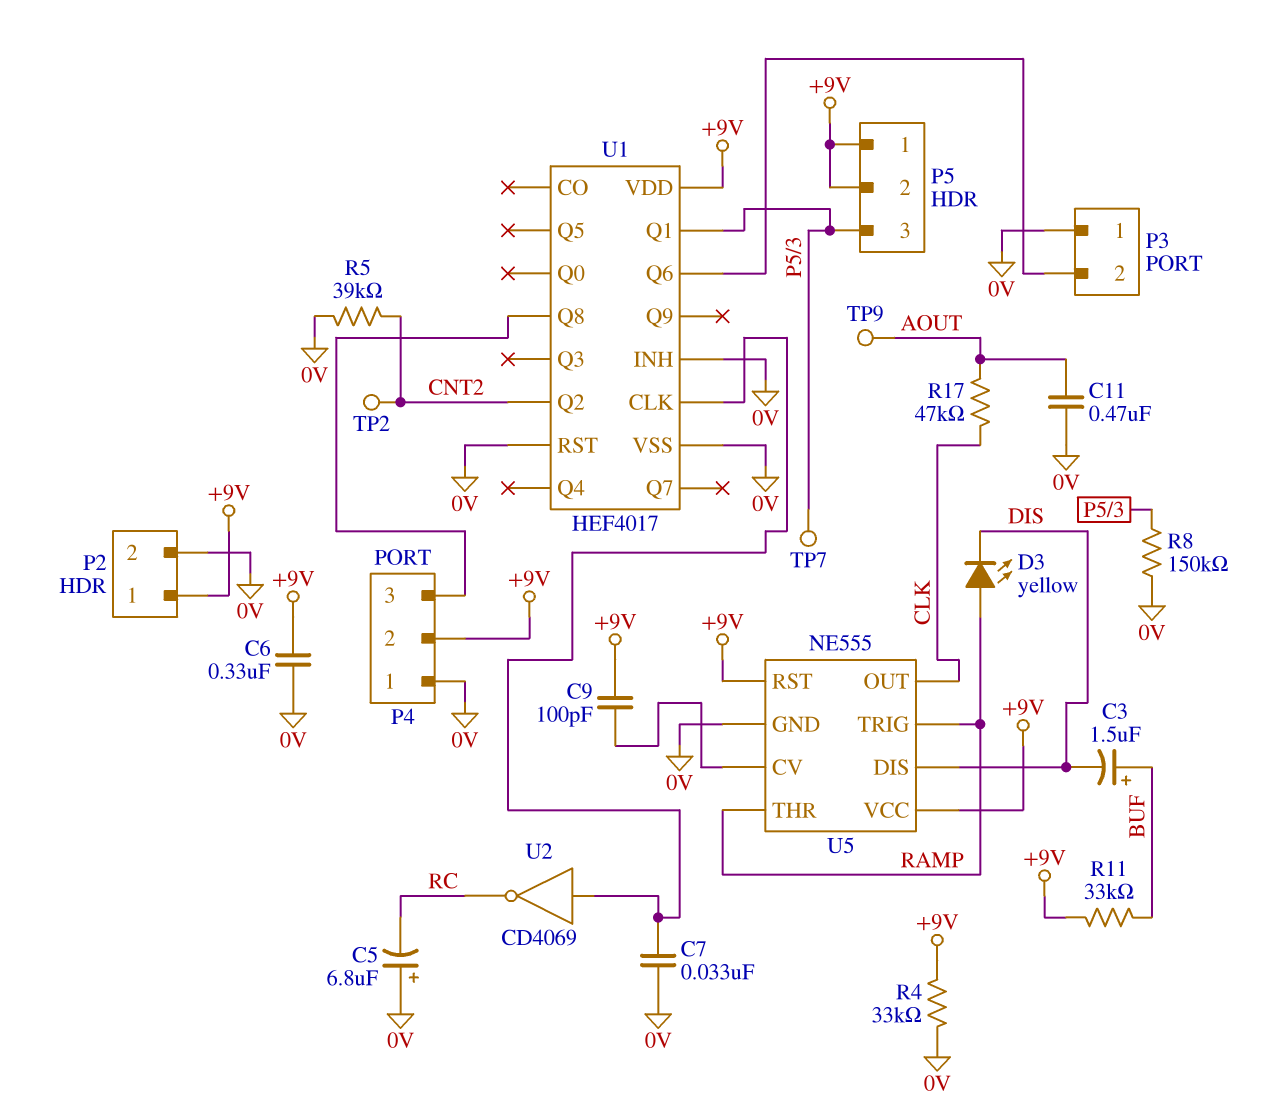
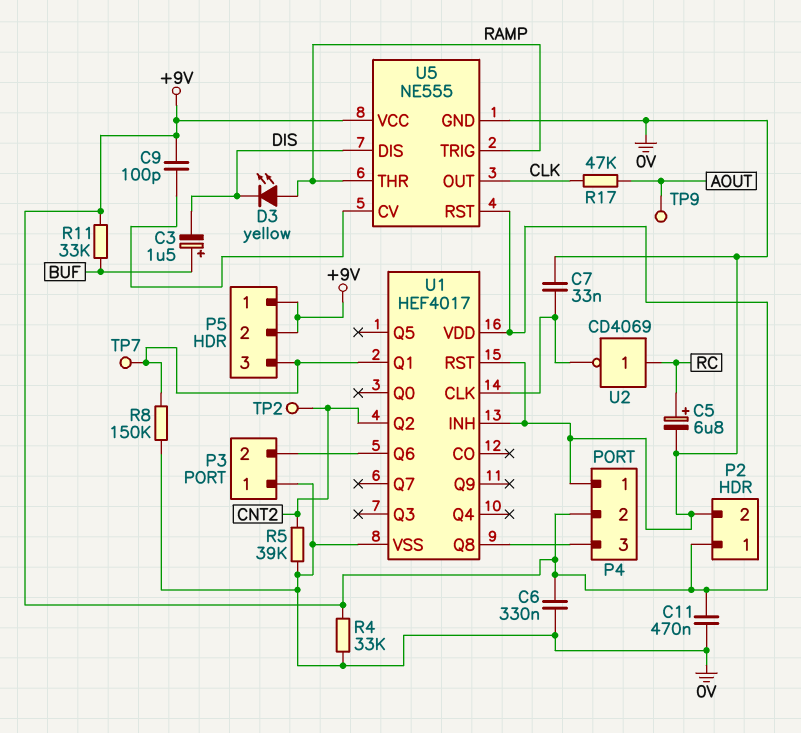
C5: 6.8uF (plus 0V, minus RC) -> 6.8uF (plus RC, minus 0V)
C11: 470nF (0V, AOUT) -> 470nF (+9V, 0V)
U2: NOT CD4069 (in U1/CLK, out RC) -> NOT CD4069 (in RC, out U1/CLK)

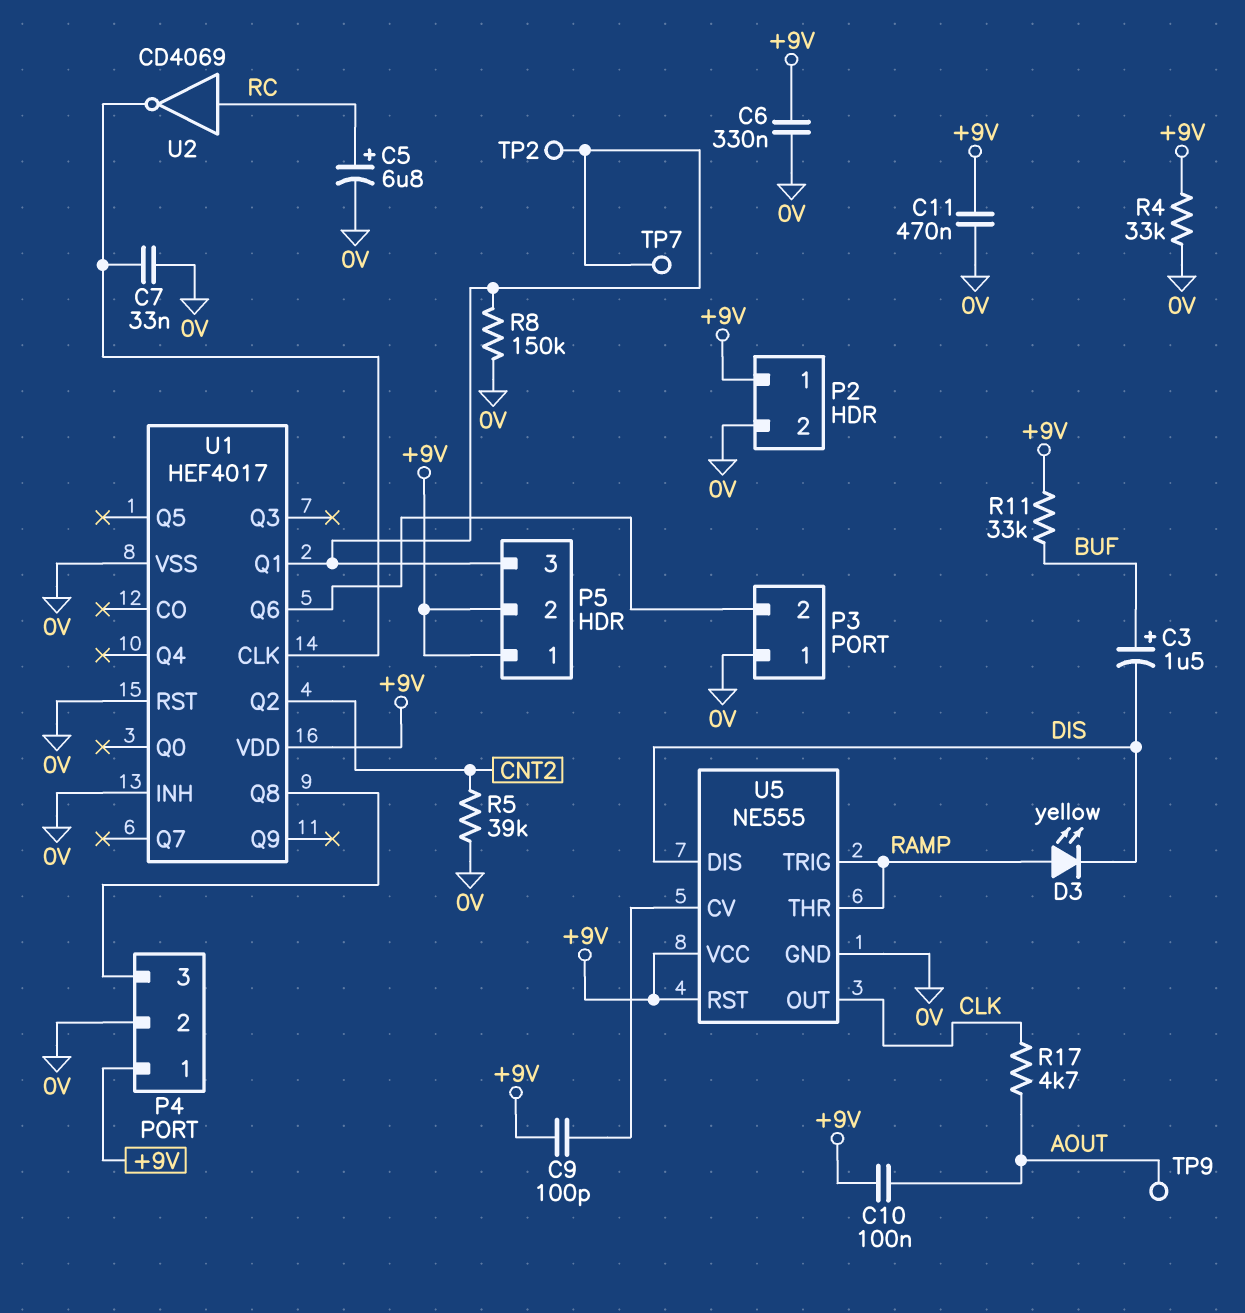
C10: none -> 100nF (+9V, AOUT)
P4 pin 1: 0V -> +9V
P4 pin 2: +9V -> 0V
R17: 47k (AOUT, CLK) -> 4.7k (AOUT, CLK)
TP2: test point (CNT2) -> test point (P5/3)

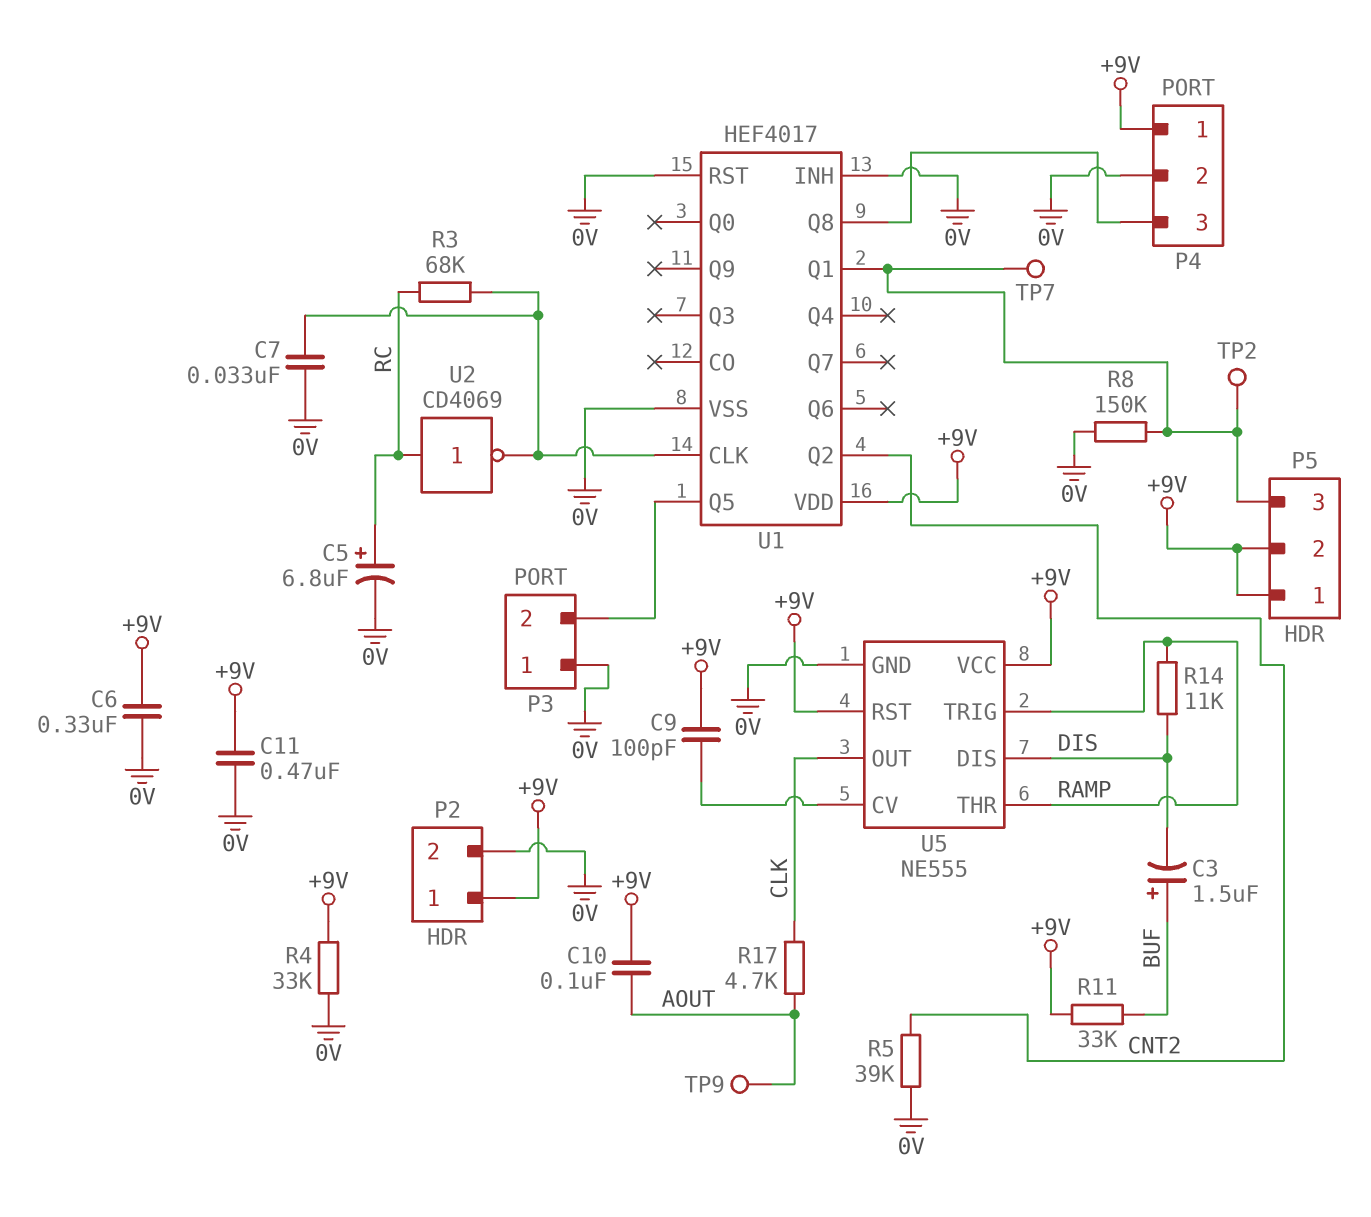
D3: LED yellow (A RAMP, K DIS) -> none
R3: none -> 68k (RC, U1/CLK)
R14: none -> 11k (DIS, RAMP)
U1 pin Q5: none -> P3/2
U1 pin Q6: P3/2 -> none

